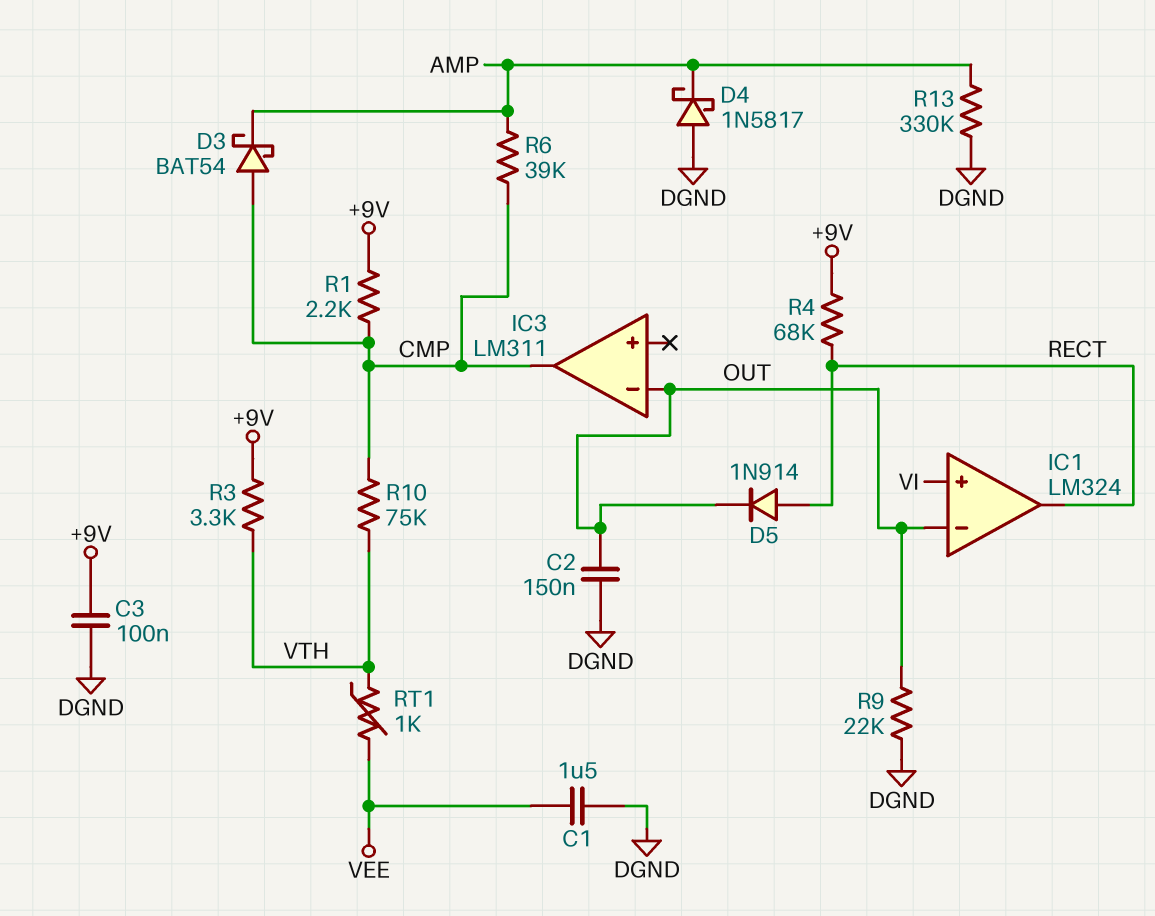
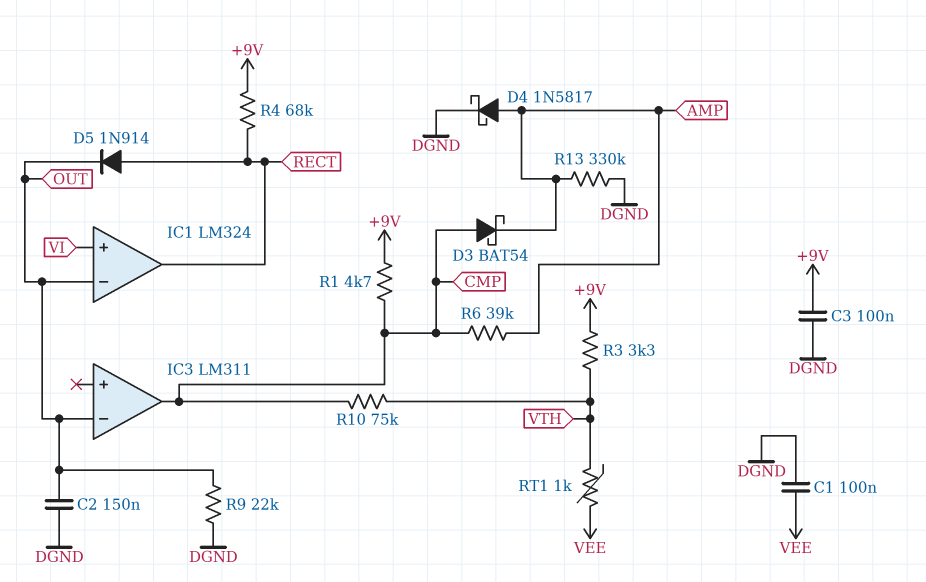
C1: 1.5uF (DGND, VEE) -> 100nF (DGND, VEE)
D4: schottky 1N5817 (A DGND, K AMP) -> schottky 1N5817 (A AMP, K DGND)
R1: 2.2k (+9V, CMP) -> 4.7k (+9V, CMP)

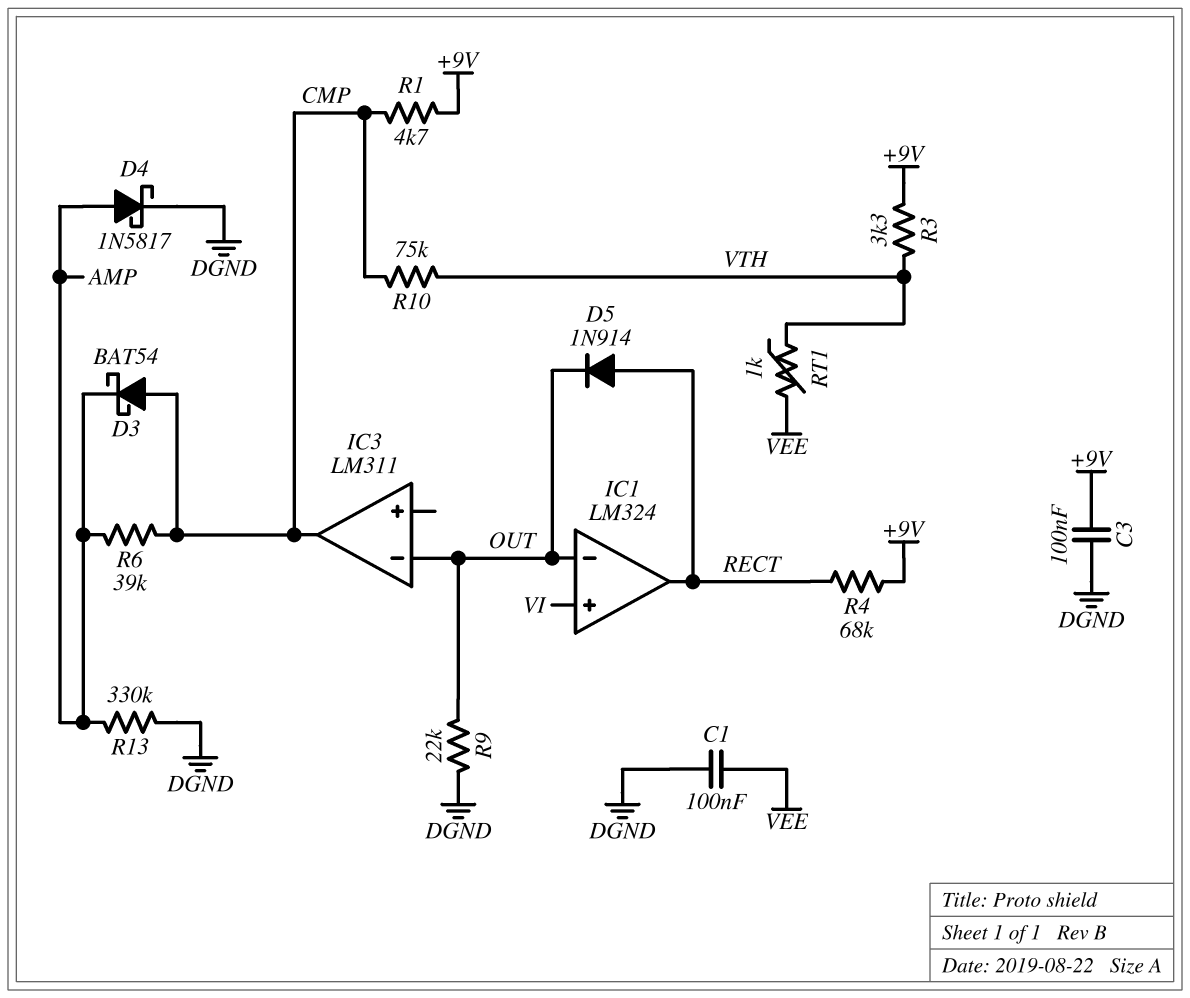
C2: 150nF (DGND, OUT) -> none

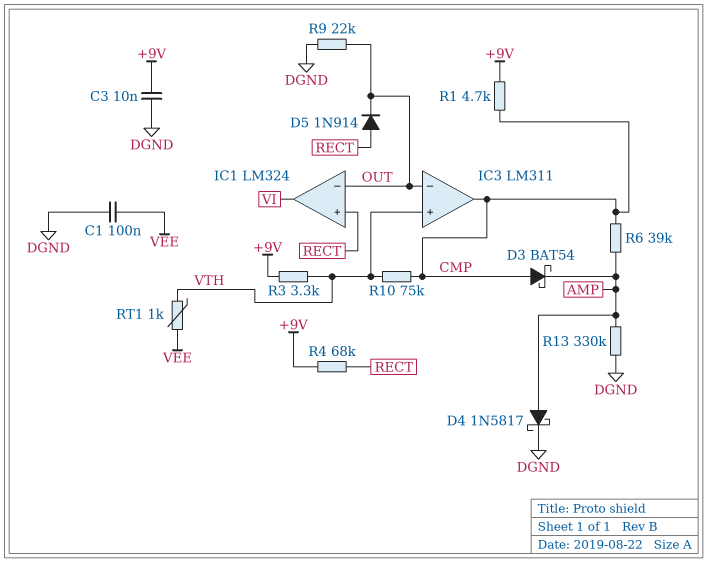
C3: 100nF (+9V, DGND) -> 10nF (+9V, DGND)
IC1 pin in+: VI -> RECT
IC1 pin out: RECT -> VI
IC3 pin in+: none -> VTH

